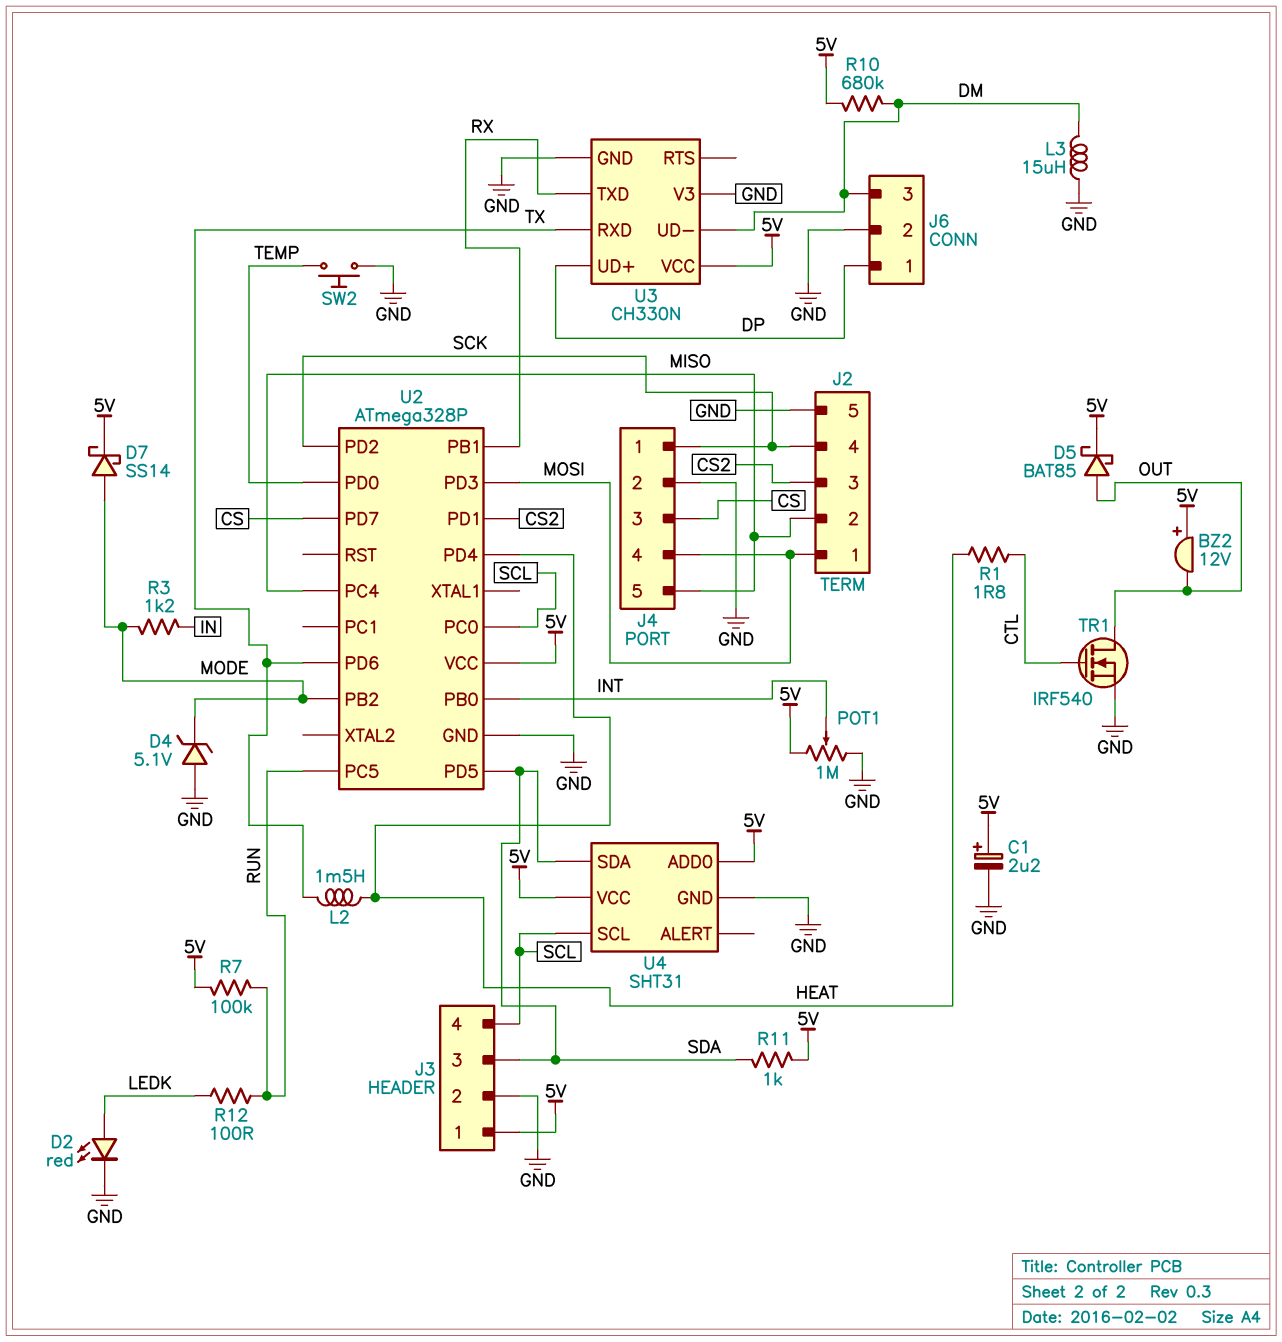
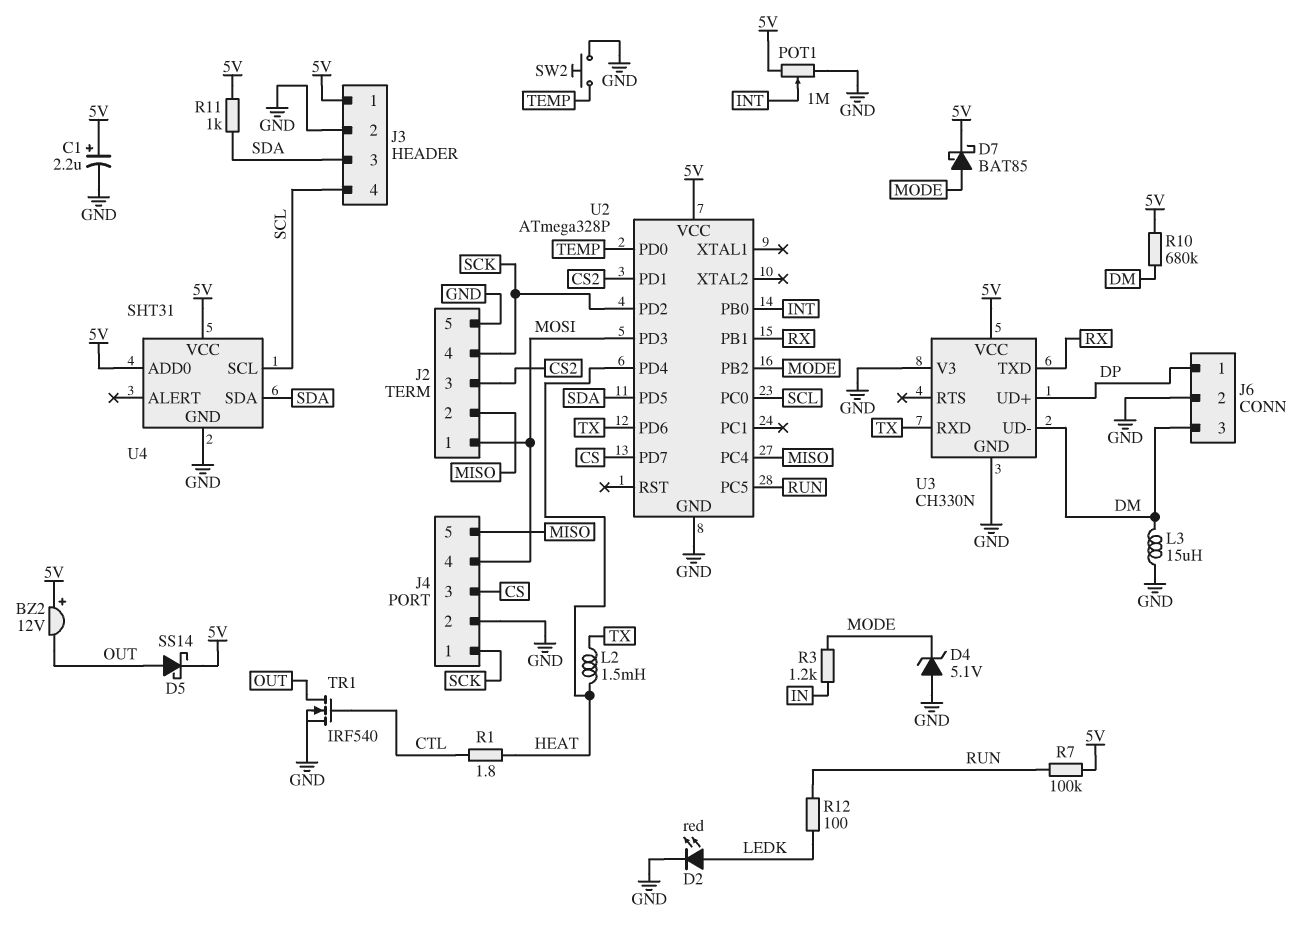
D5: schottky BAT85 (A OUT, K 5V) -> schottky SS14 (A OUT, K 5V)
D7: schottky SS14 (A MODE, K 5V) -> schottky BAT85 (A MODE, K 5V)

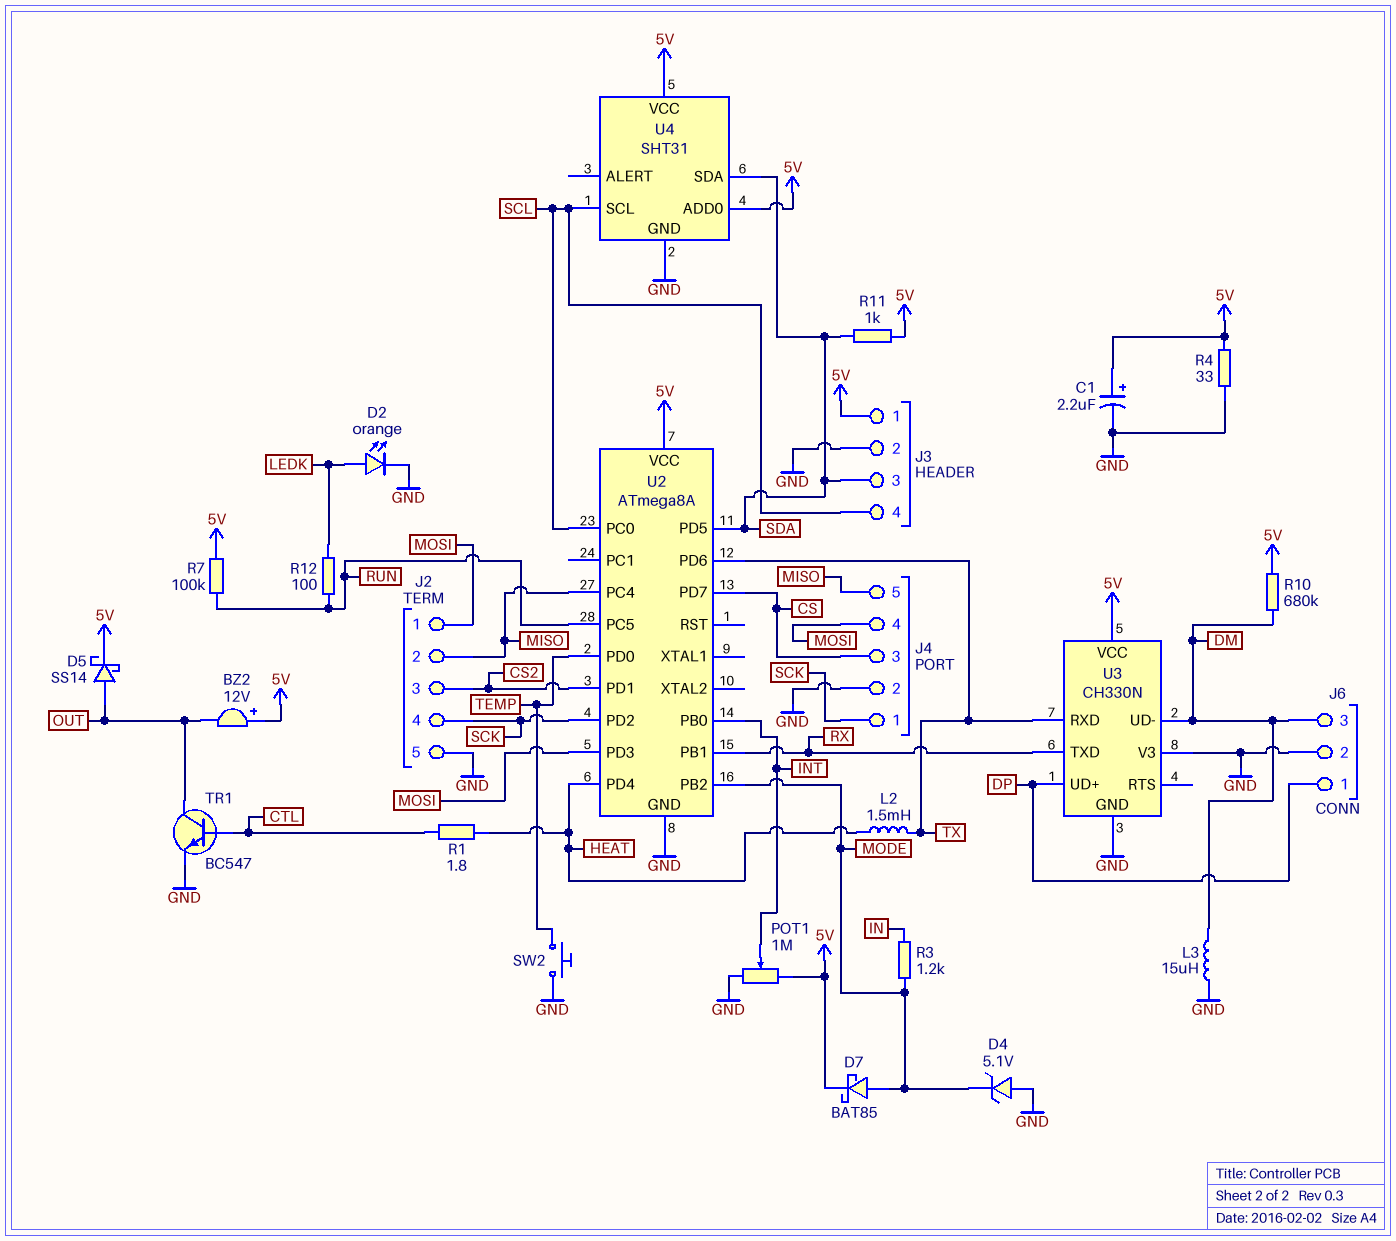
D2: LED red (A LEDK, K GND) -> LED orange (A LEDK, K GND)
R4: none -> 33 (5V, GND)
TR1: NMOS IRF540 (G CTL, D OUT, S GND) -> NPN BC547 (B CTL, C OUT, E GND)
U2: ATmega328P -> ATmega8A

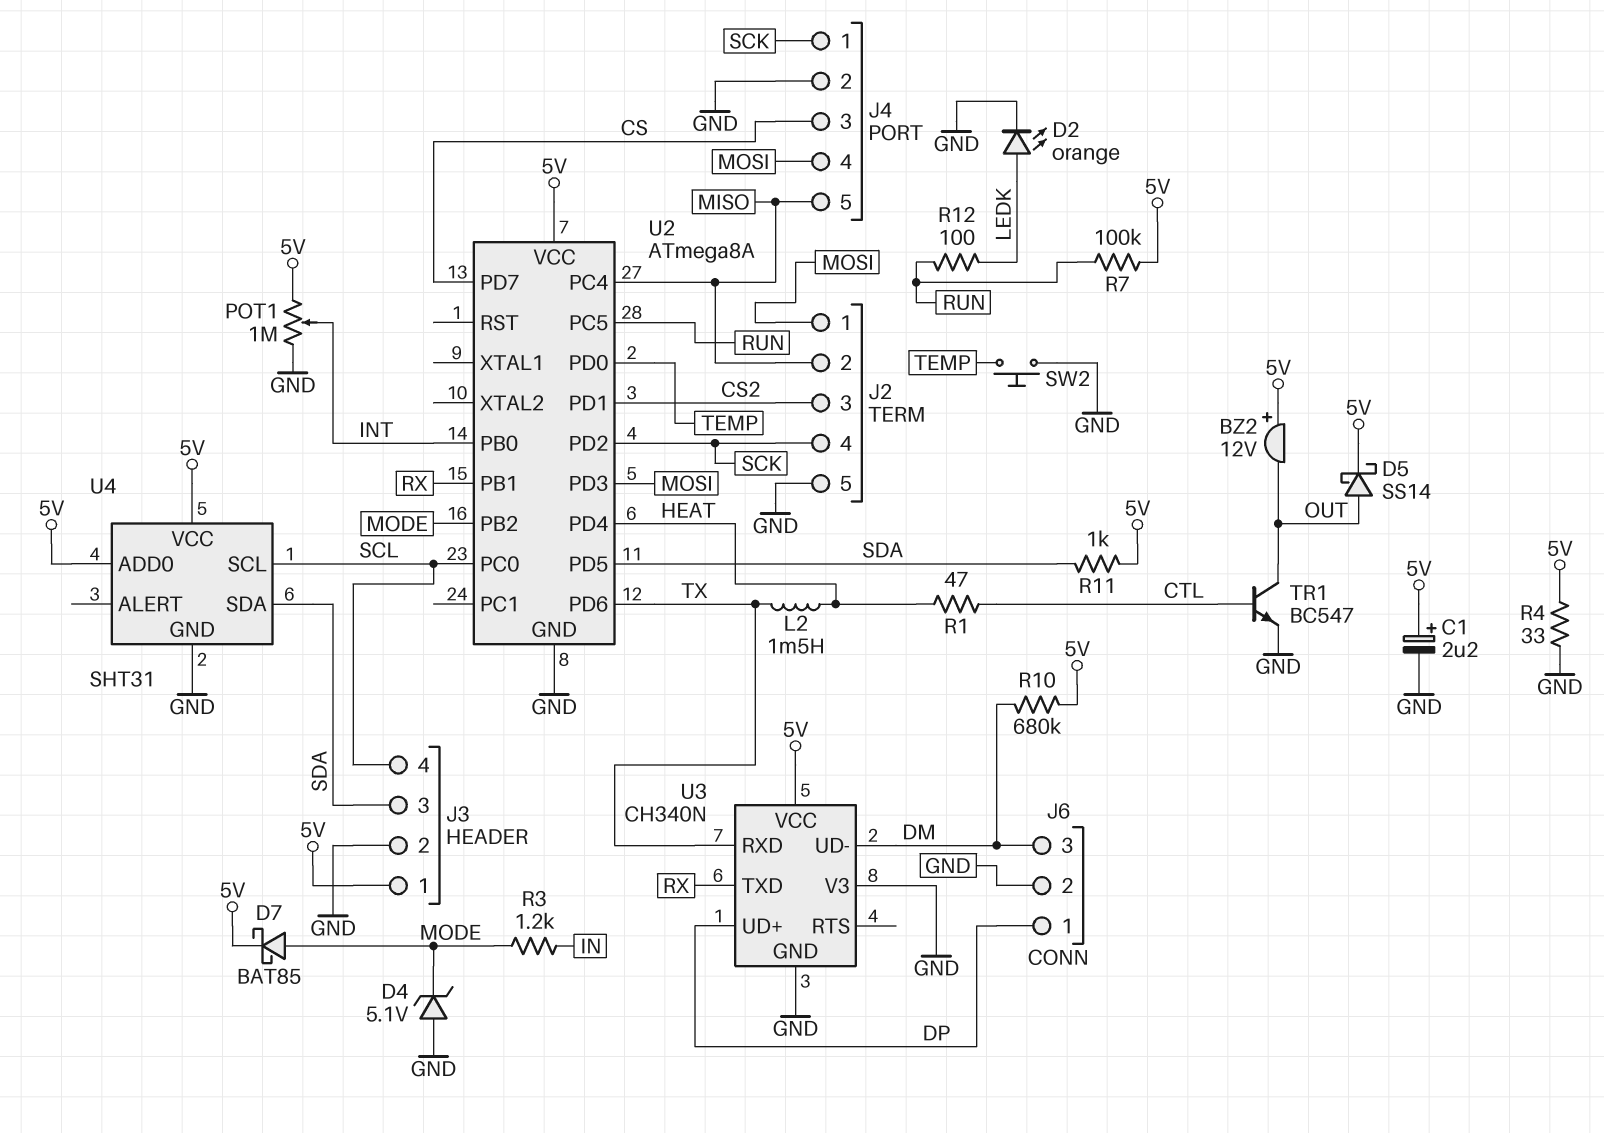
L3: 15uH (DM, GND) -> none
R1: 1.8 (CTL, HEAT) -> 47 (CTL, HEAT)
U3: CH330N -> CH340N

